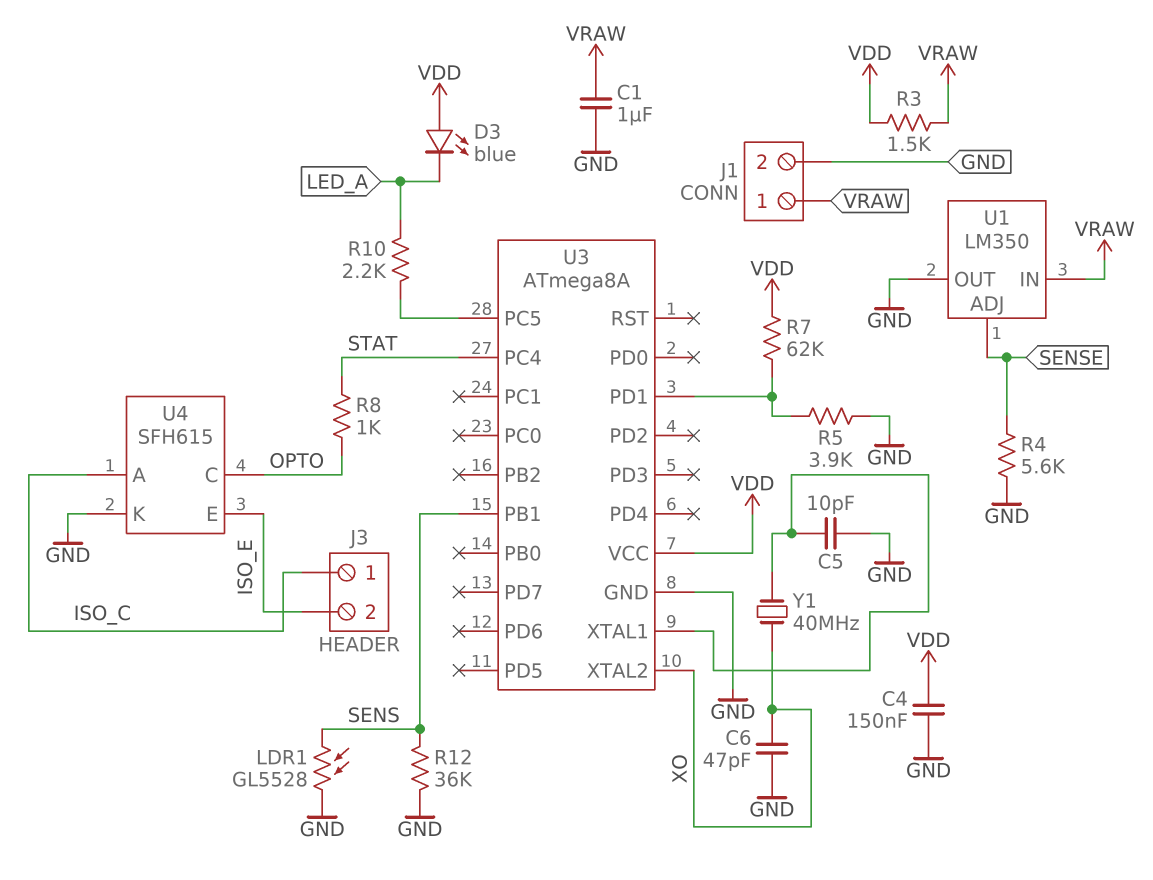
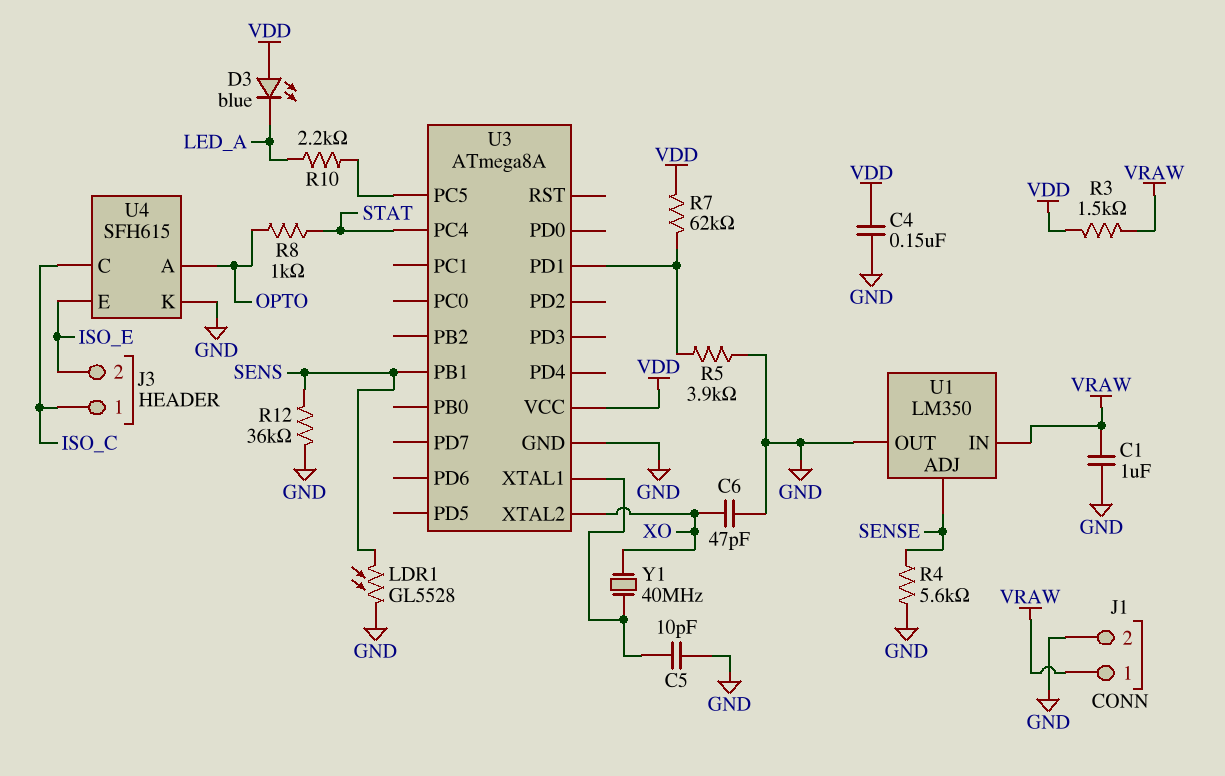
U4 pin A: ISO_C -> OPTO
U4 pin C: OPTO -> ISO_C

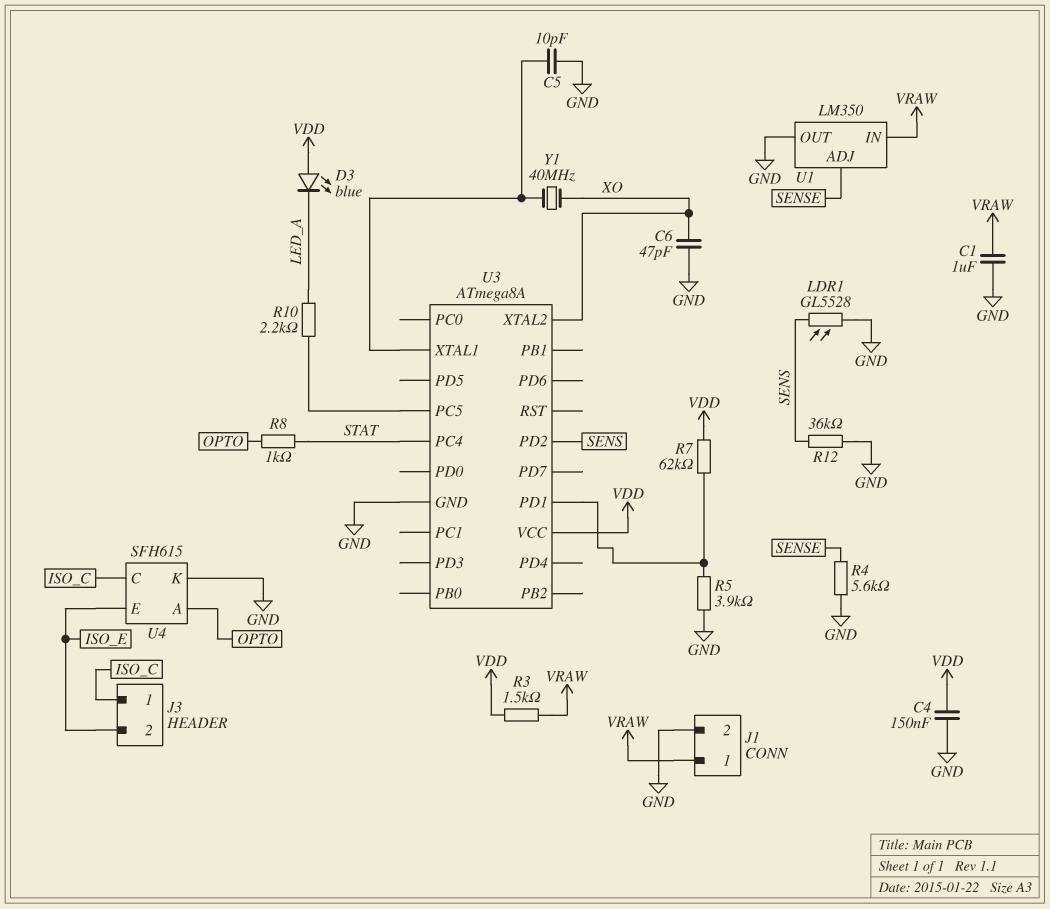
U3 pin PB1: SENS -> none
U3 pin PD2: none -> SENS

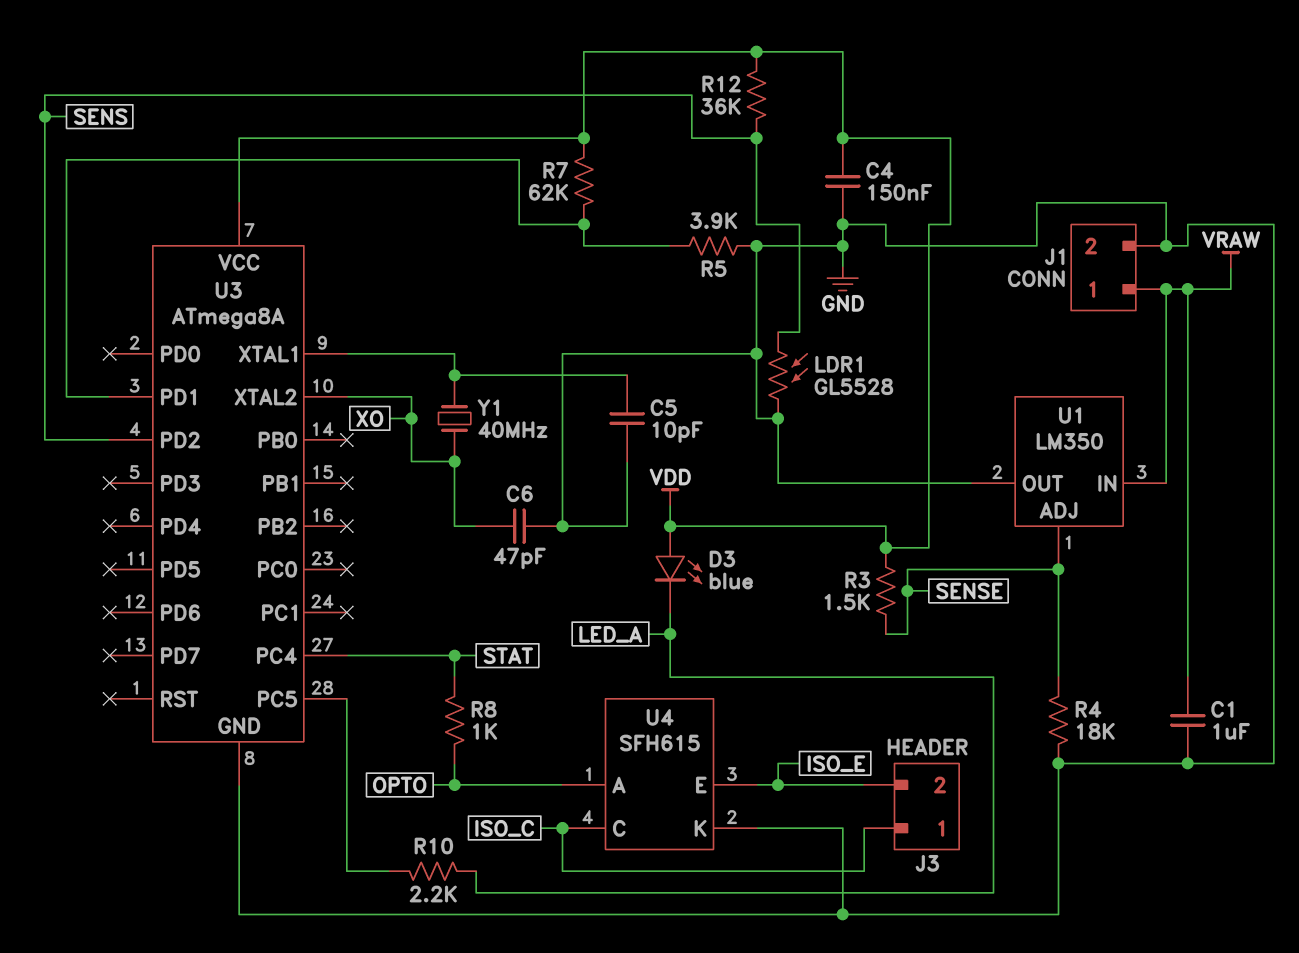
R3: 1.5k (VDD, VRAW) -> 1.5k (SENSE, VDD)
R4: 5.6k (GND, SENSE) -> 18k (GND, SENSE)
R12: 36k (GND, SENS) -> 36k (SENS, VDD)

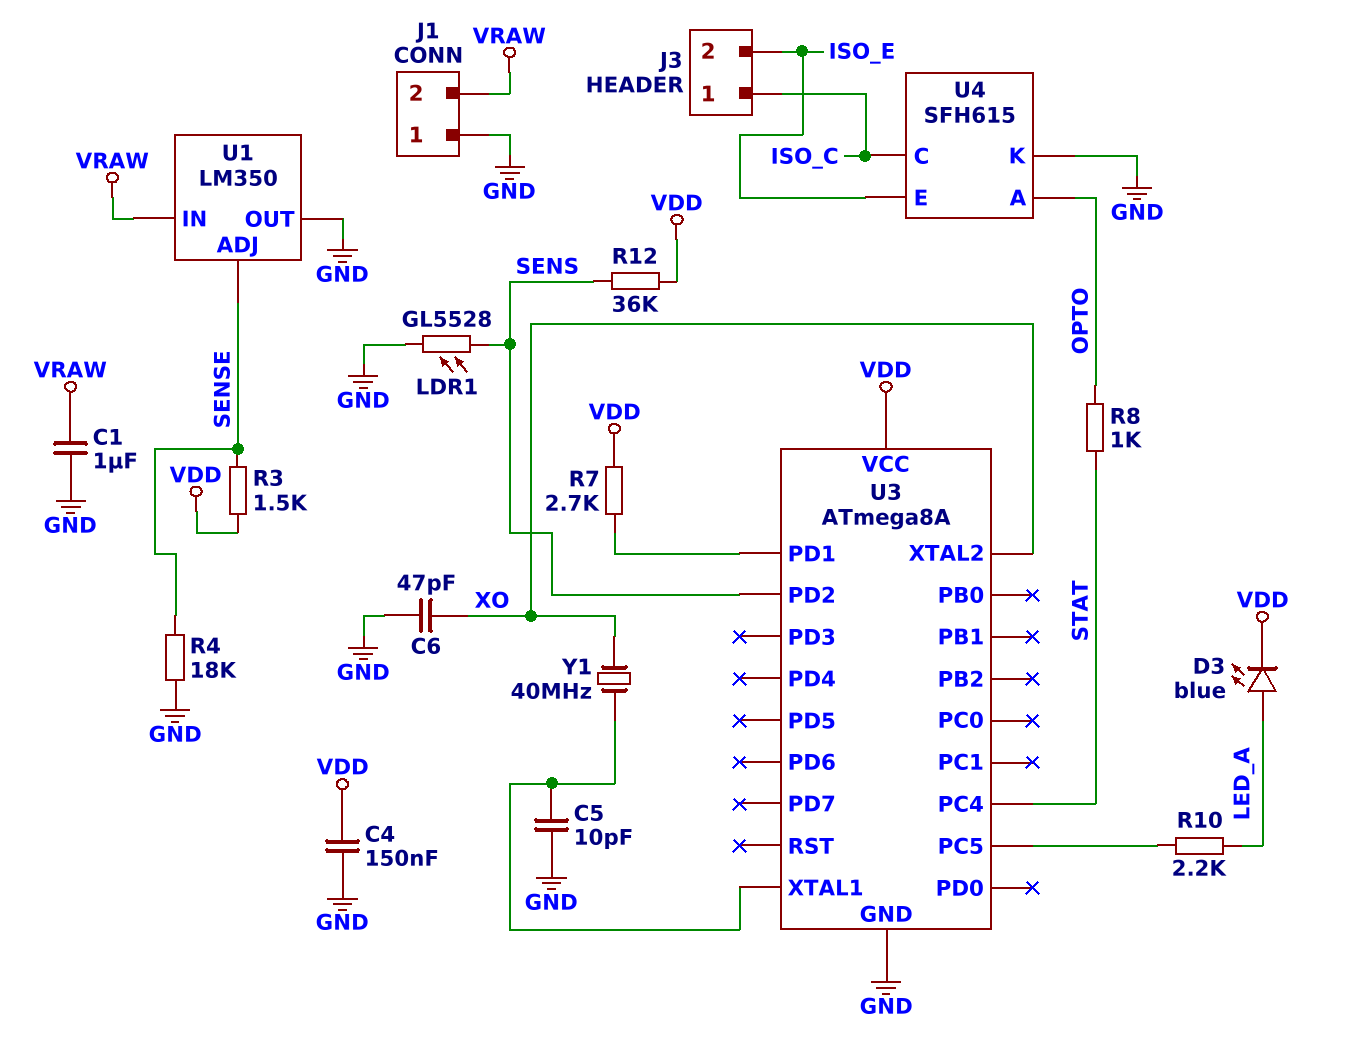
D3: LED blue (A VDD, K LED_A) -> LED blue (A LED_A, K VDD)
J1 pin 1: VRAW -> GND
J1 pin 2: GND -> VRAW
R5: 3.9k (GND, U3/PD1) -> none
R7: 62k (U3/PD1, VDD) -> 2.7k (U3/PD1, VDD)

